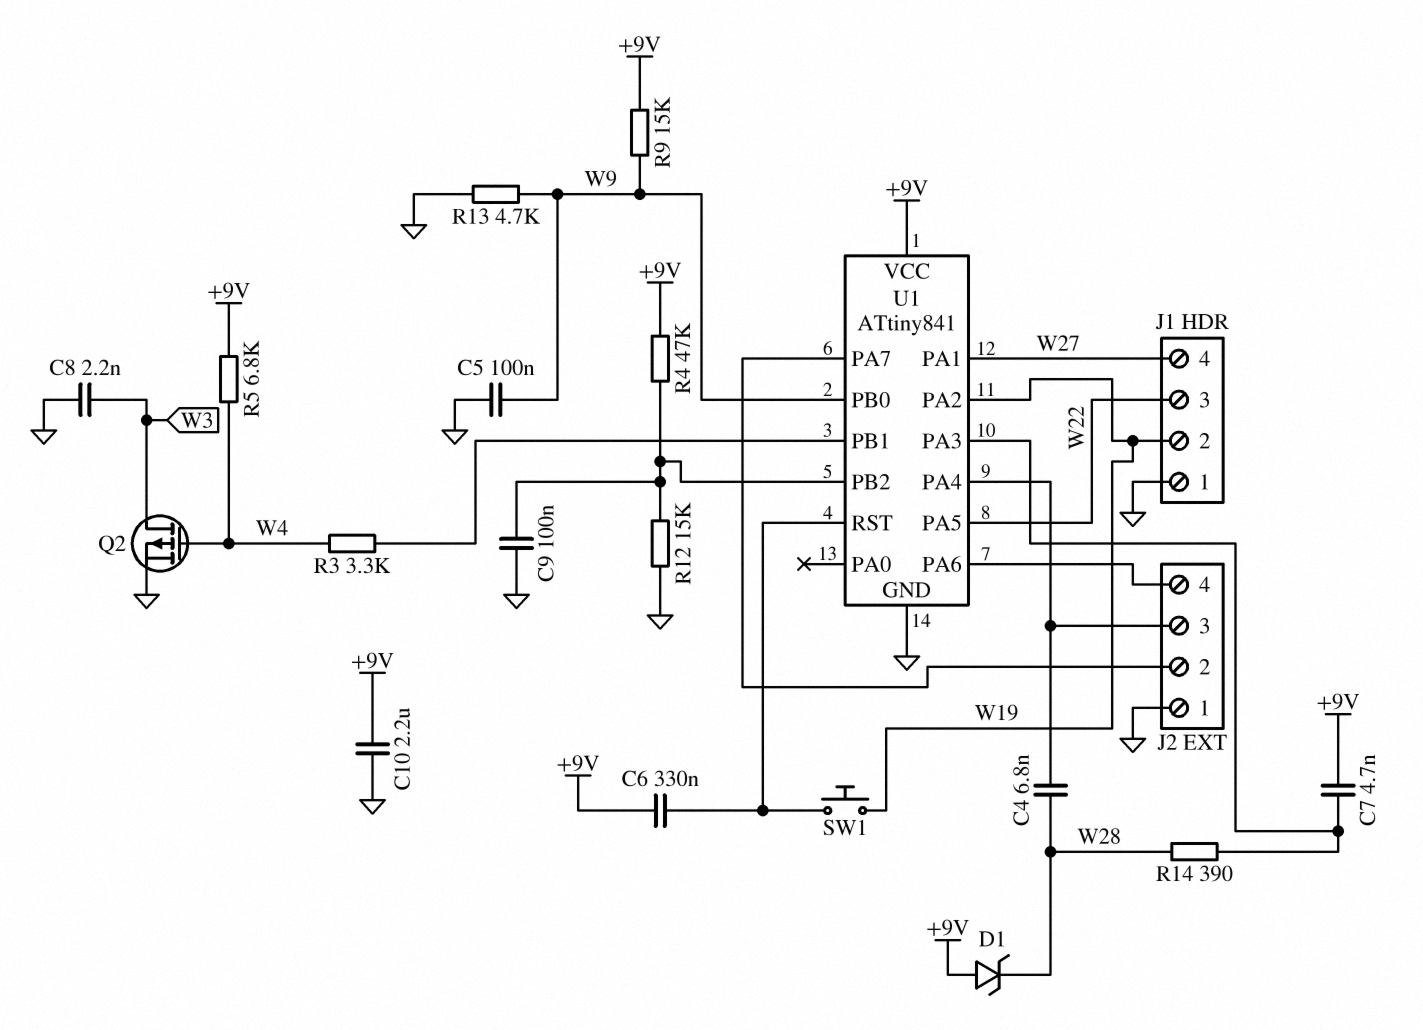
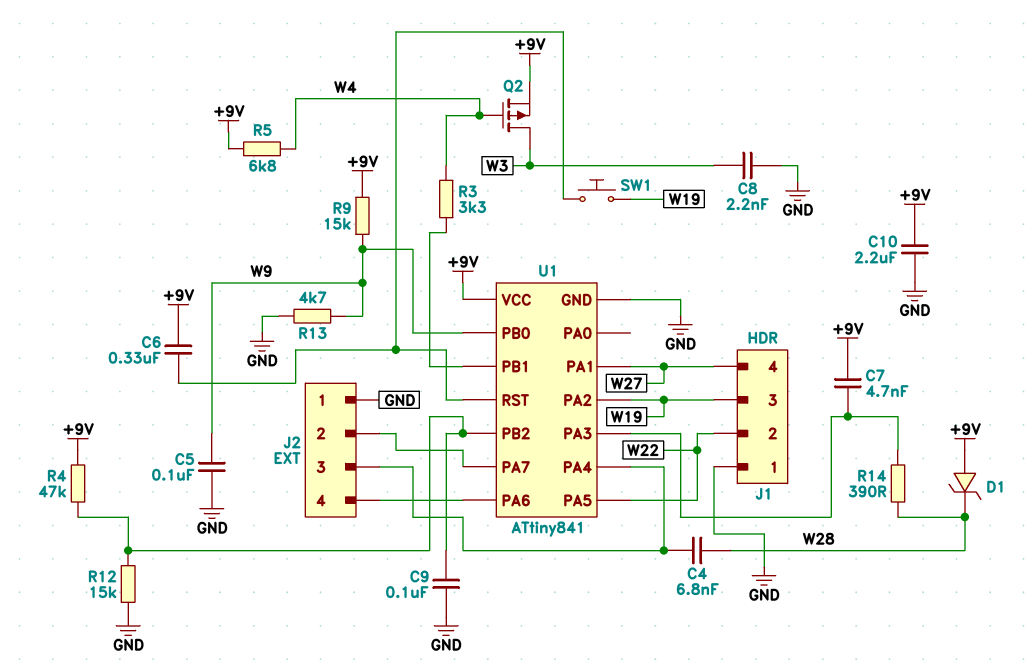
J1 pin 2: W19 -> W22
J1 pin 3: W22 -> W19
Q2: PMOS (G W4, D W3, S GND) -> PMOS (G W4, D W3, S +9V)

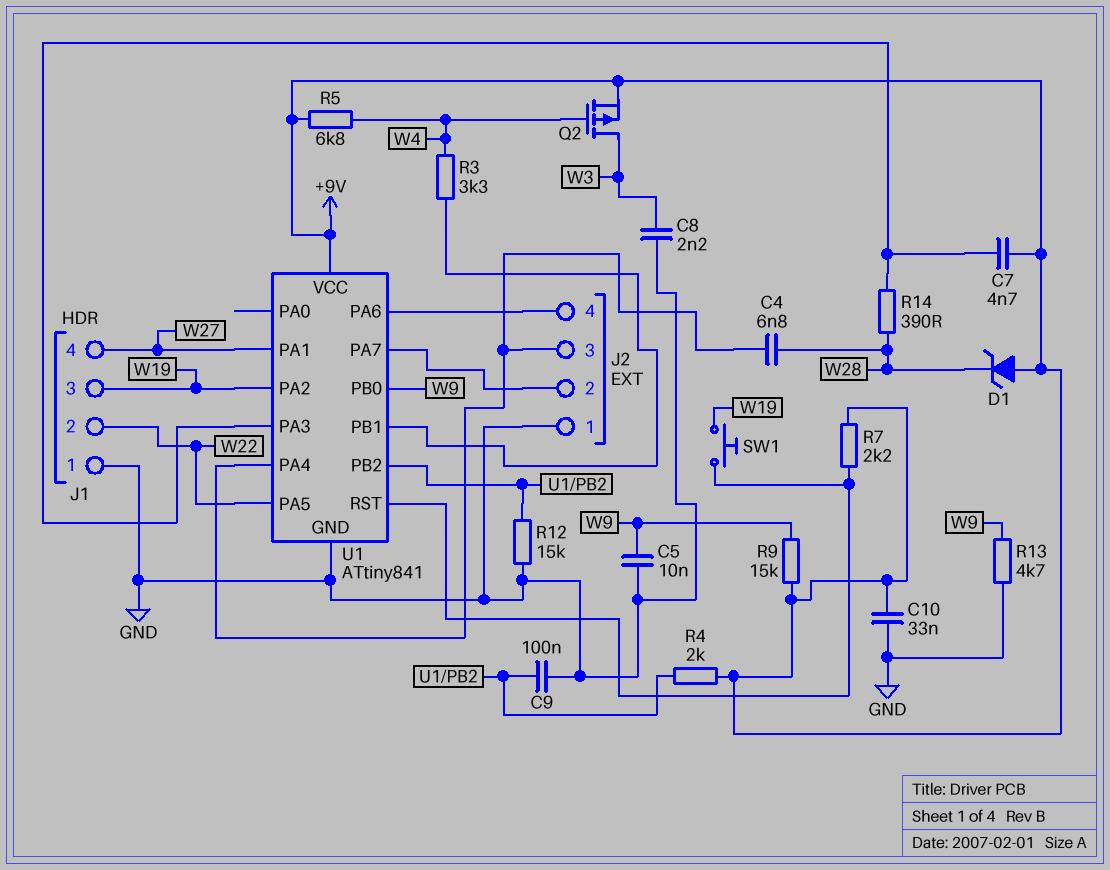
C5: 100nF (GND, W9) -> 10nF (GND, W9)
C6: 330nF (+9V, U1/RST) -> none
C10: 2.2uF (+9V, GND) -> 33nF (+9V, GND)
R4: 47k (+9V, U1/PB2) -> 2k (+9V, U1/PB2)
R7: none -> 2.2k (+9V, U1/RST)

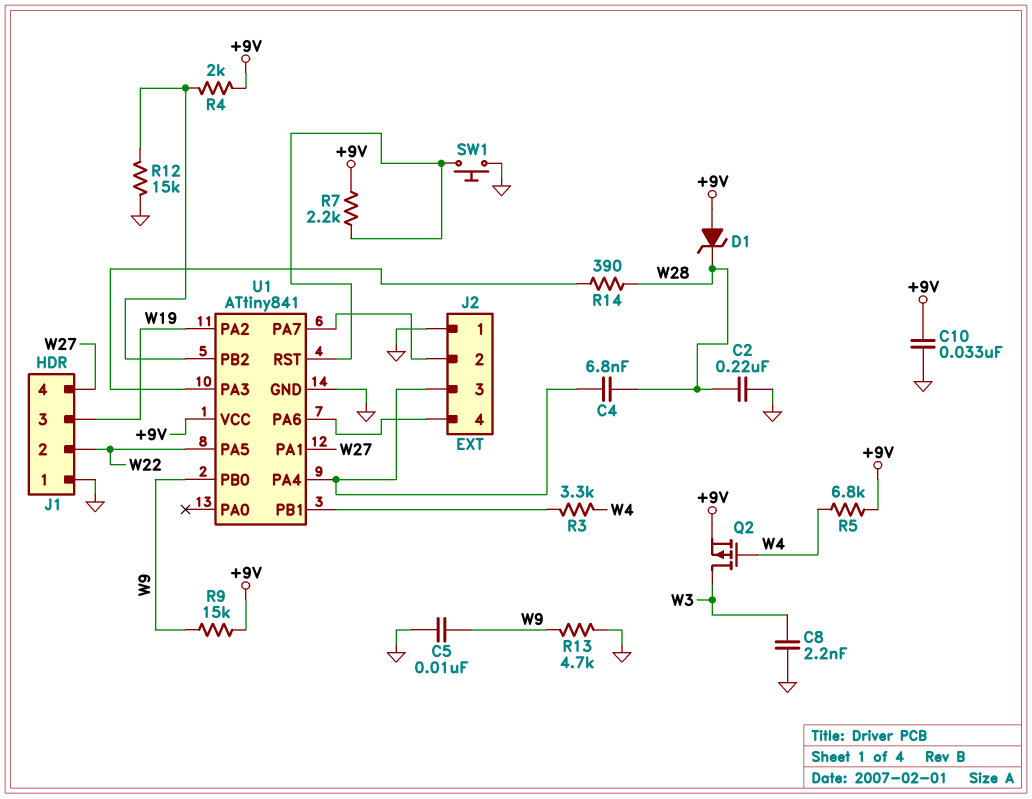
C2: none -> 220nF (GND, W28)
C7: 4.7nF (+9V, U1/PA3) -> none
C9: 100nF (GND, U1/PB2) -> none
SW1: button (U1/RST, W19) -> button (GND, U1/RST)

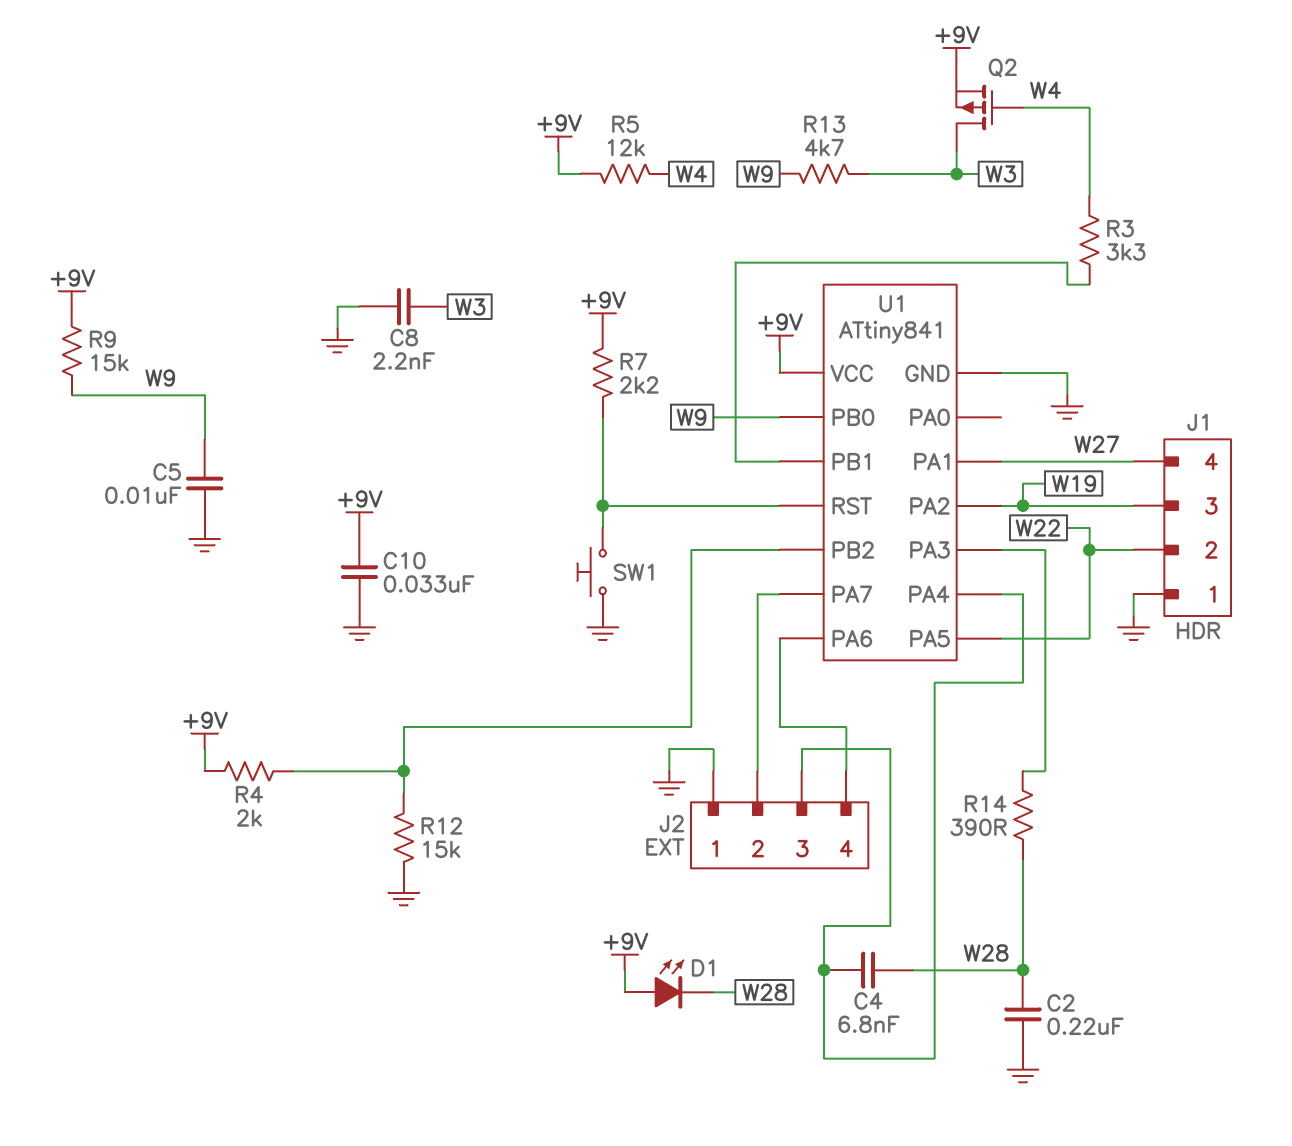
D1: zener (A +9V, K W28) -> LED (A +9V, K W28)
R5: 6.8k (+9V, W4) -> 12k (+9V, W4)
R13: 4.7k (GND, W9) -> 4.7k (W3, W9)

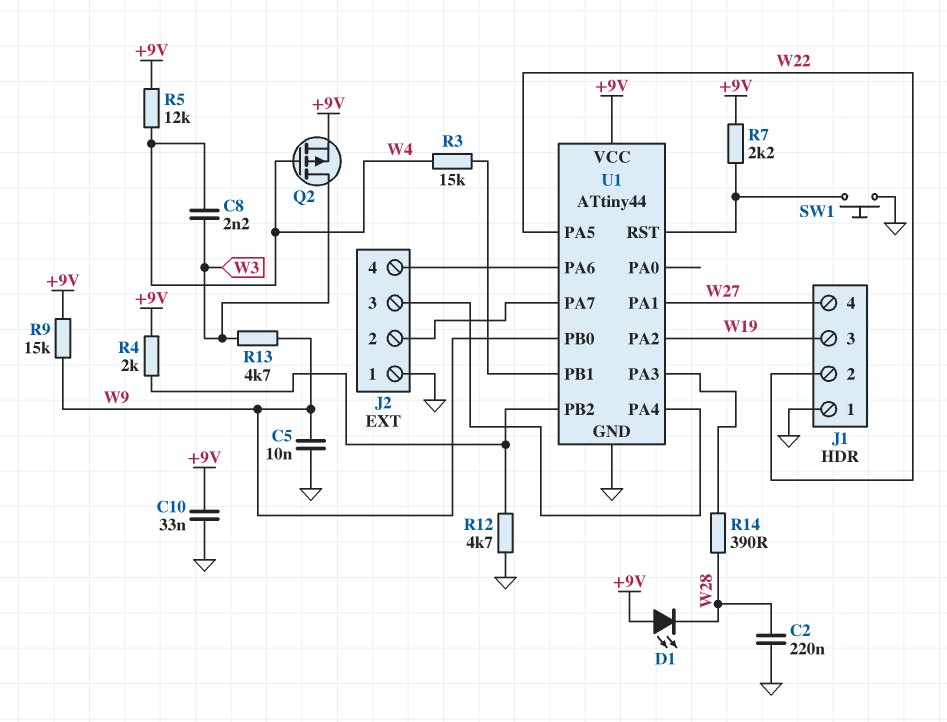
C4: 6.8nF (J2/3, W28) -> none
C8: 2.2nF (GND, W3) -> 2.2nF (W3, W4)
R3: 3.3k (U1/PB1, W4) -> 15k (U1/PB1, W4)
R12: 15k (GND, U1/PB2) -> 4.7k (GND, U1/PB2)
U1: ATtiny841 -> ATtiny44

